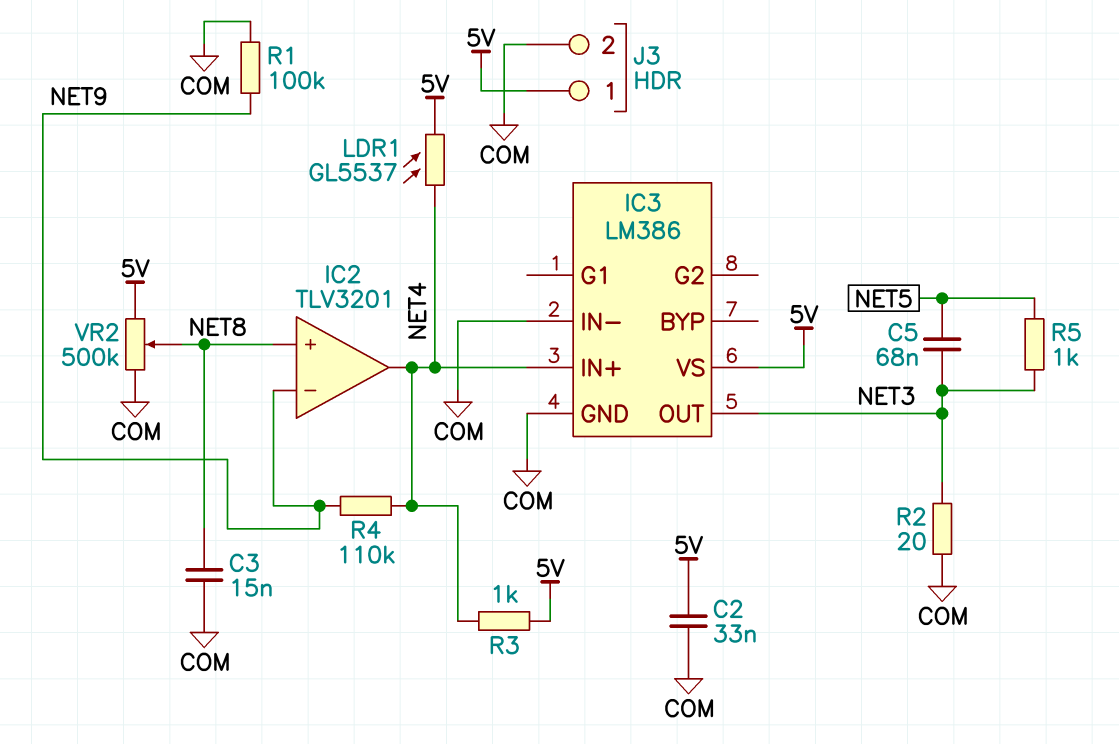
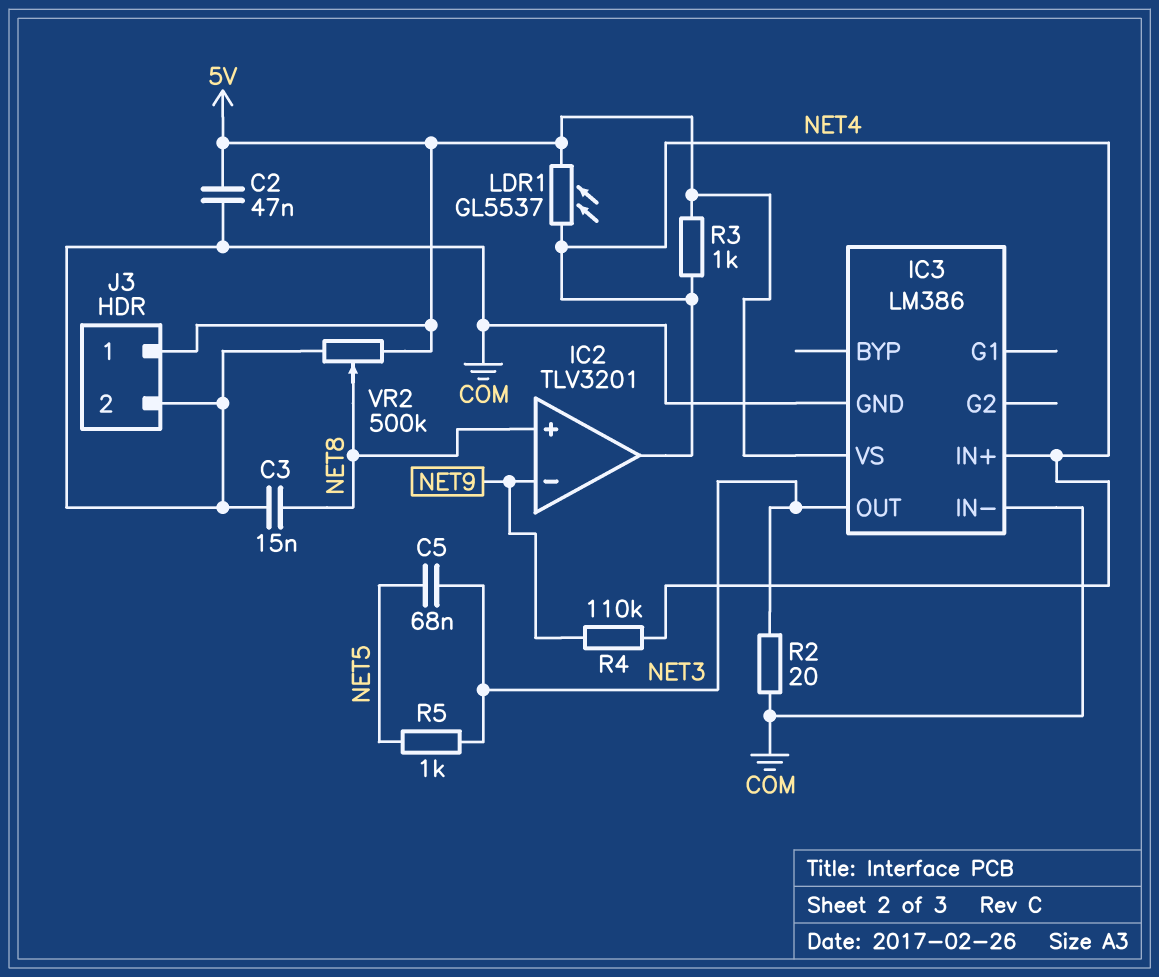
C2: 33nF (5V, COM) -> 47nF (5V, COM)
R1: 100k (COM, NET9) -> none

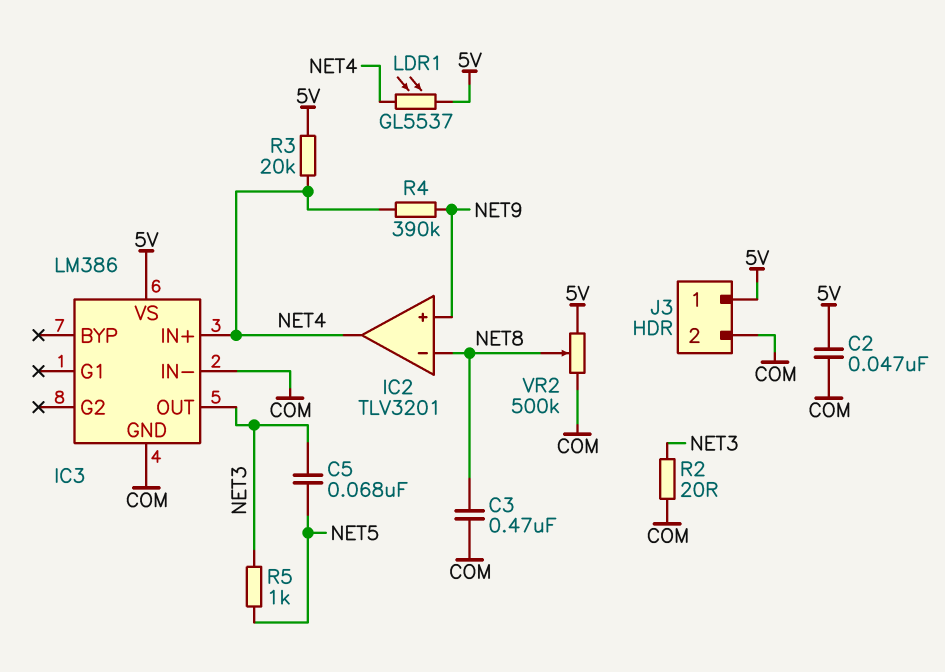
C3: 15nF (COM, NET8) -> 470nF (COM, NET8)
IC2 pin in+: NET8 -> NET9
IC2 pin in-: NET9 -> NET8
R3: 1k (5V, NET4) -> 20k (5V, NET4)
R4: 110k (NET4, NET9) -> 390k (NET4, NET9)

